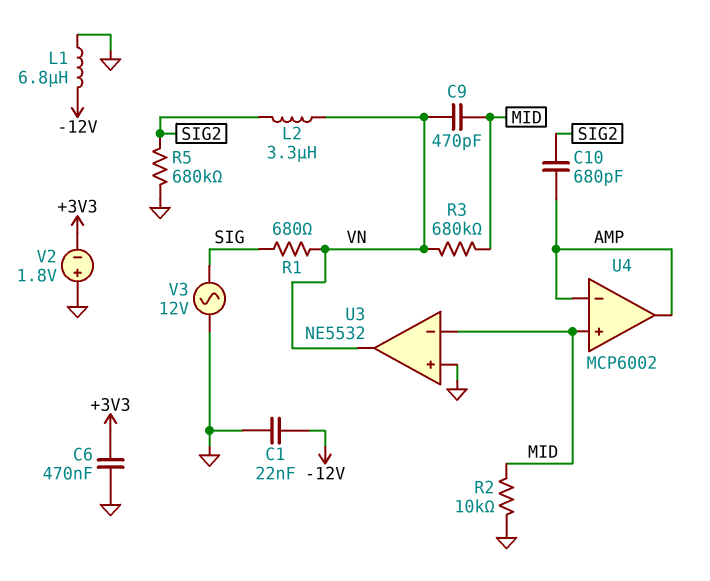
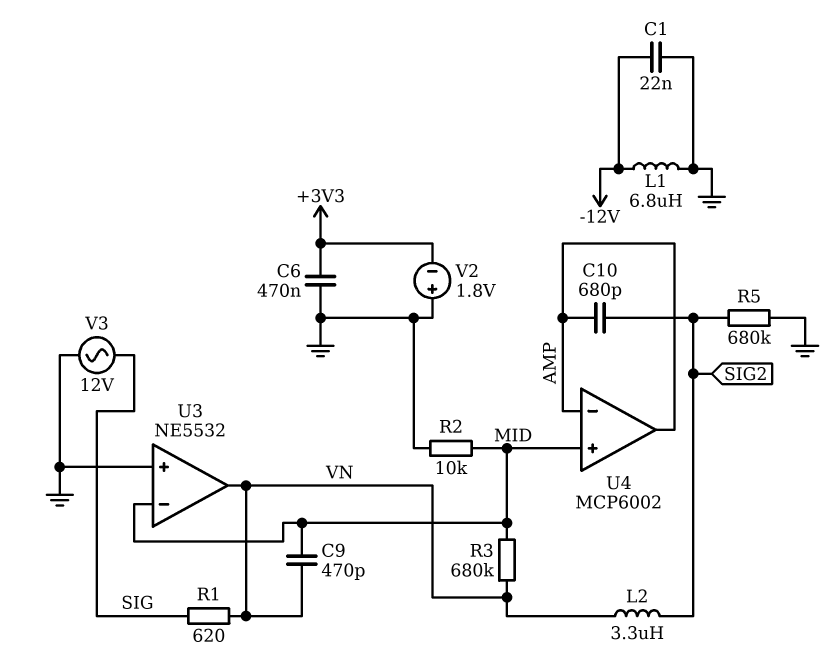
R1: 680 (SIG, VN) -> 620 (SIG, VN)

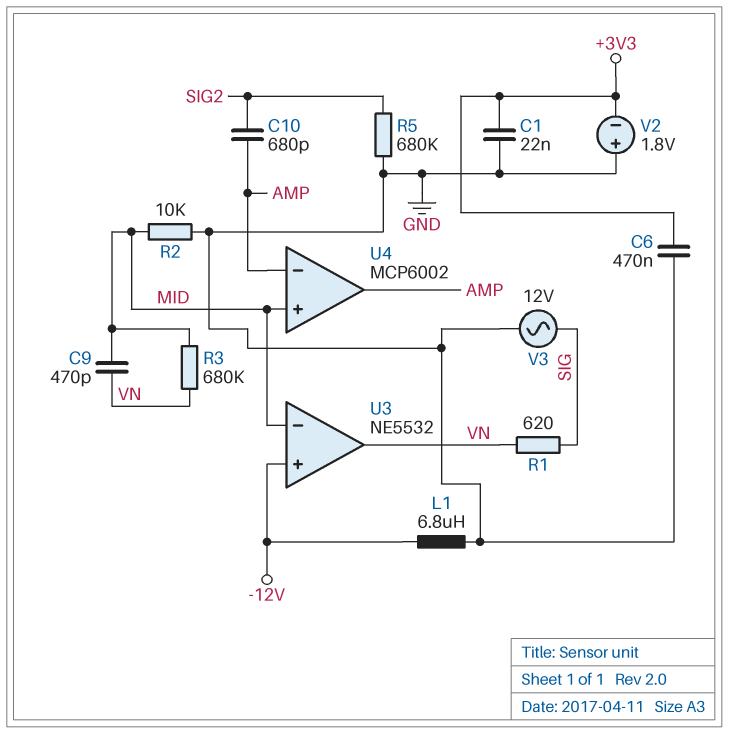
C1: 22nF (-12V, GND) -> 22nF (+3V3, GND)
L2: 3.3uH (SIG2, VN) -> none
U3 pin in+: GND -> -12V

